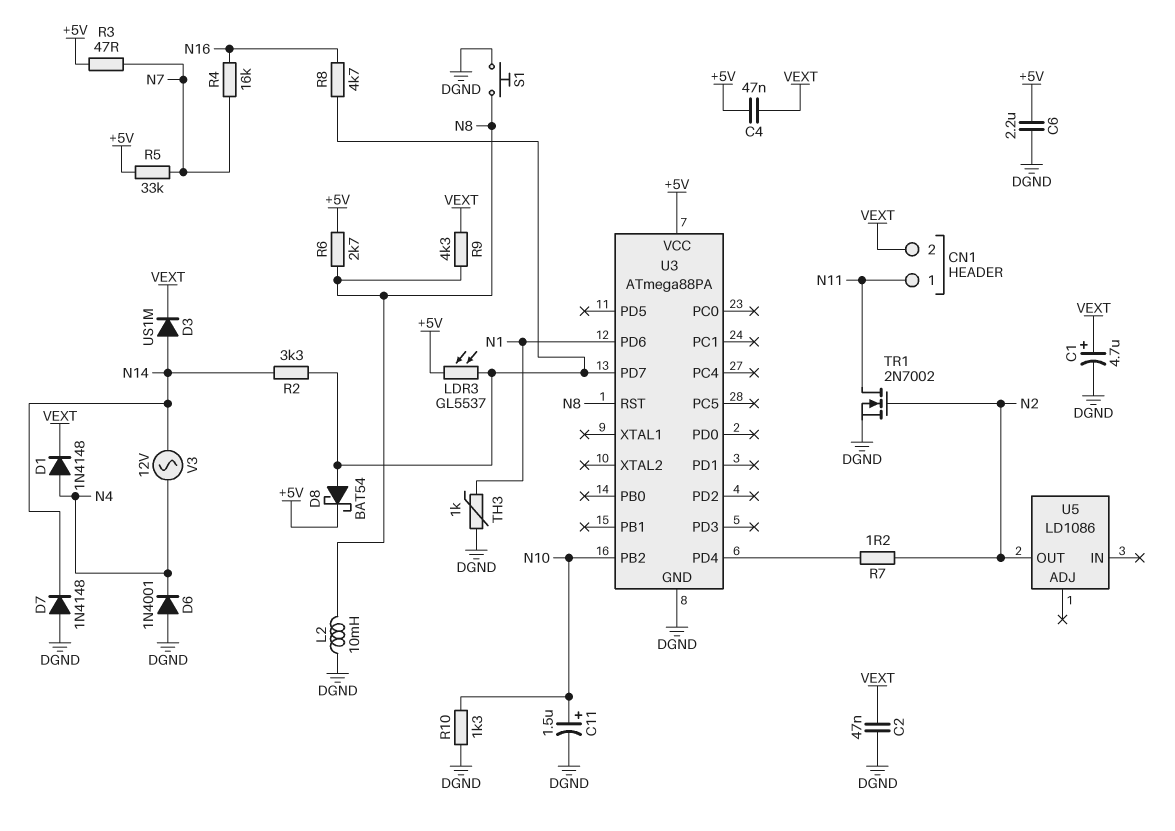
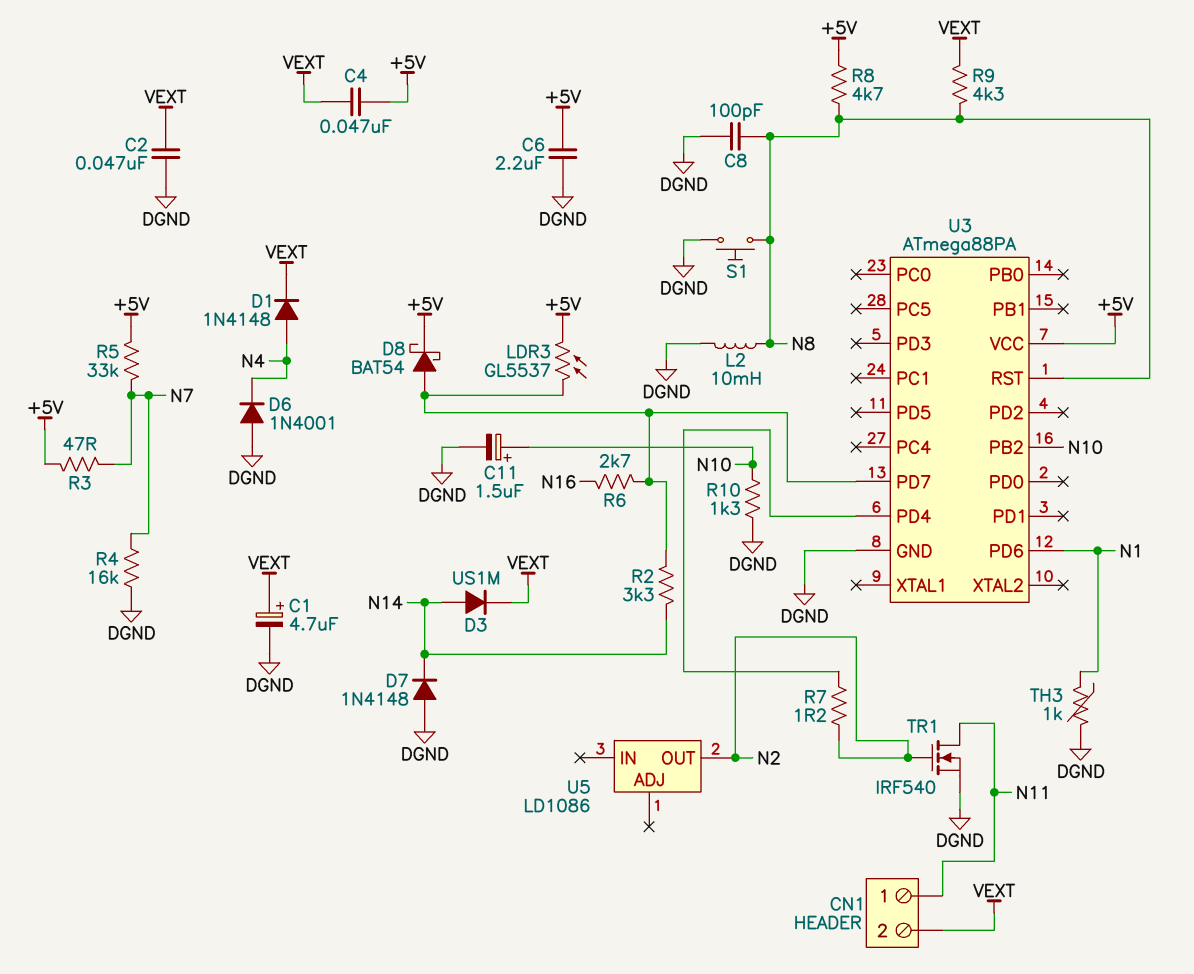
C8: none -> 100pF (DGND, N8)
R4: 16k (N7, N16) -> 16k (DGND, N7)
R6: 2.7k (+5V, N8) -> 2.7k (N16, U3/PD7)
R8: 4.7k (N16, U3/PD7) -> 4.7k (+5V, N8)
TR1: NMOS 2N7002 (G N2, D N11, S DGND) -> NMOS IRF540 (G N2, D N11, S DGND)
V3: AC 12V (N4, N14) -> none

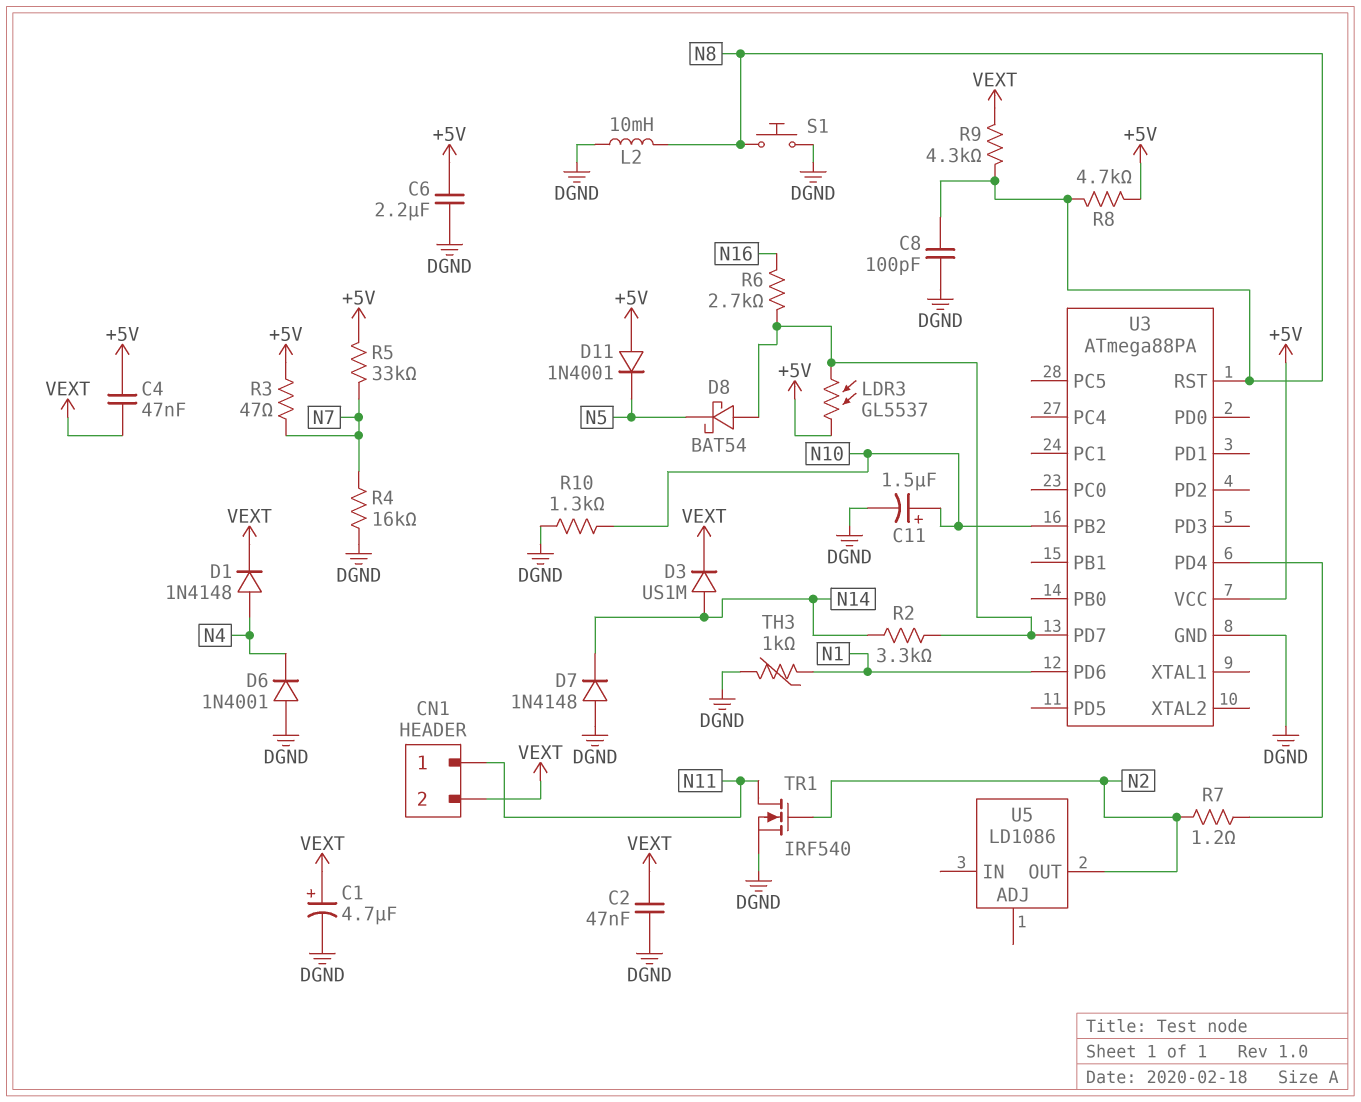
D8: schottky BAT54 (A U3/PD7, K +5V) -> schottky BAT54 (A U3/PD7, K N5)
D11: none -> diode 1N4001 (A +5V, K N5)

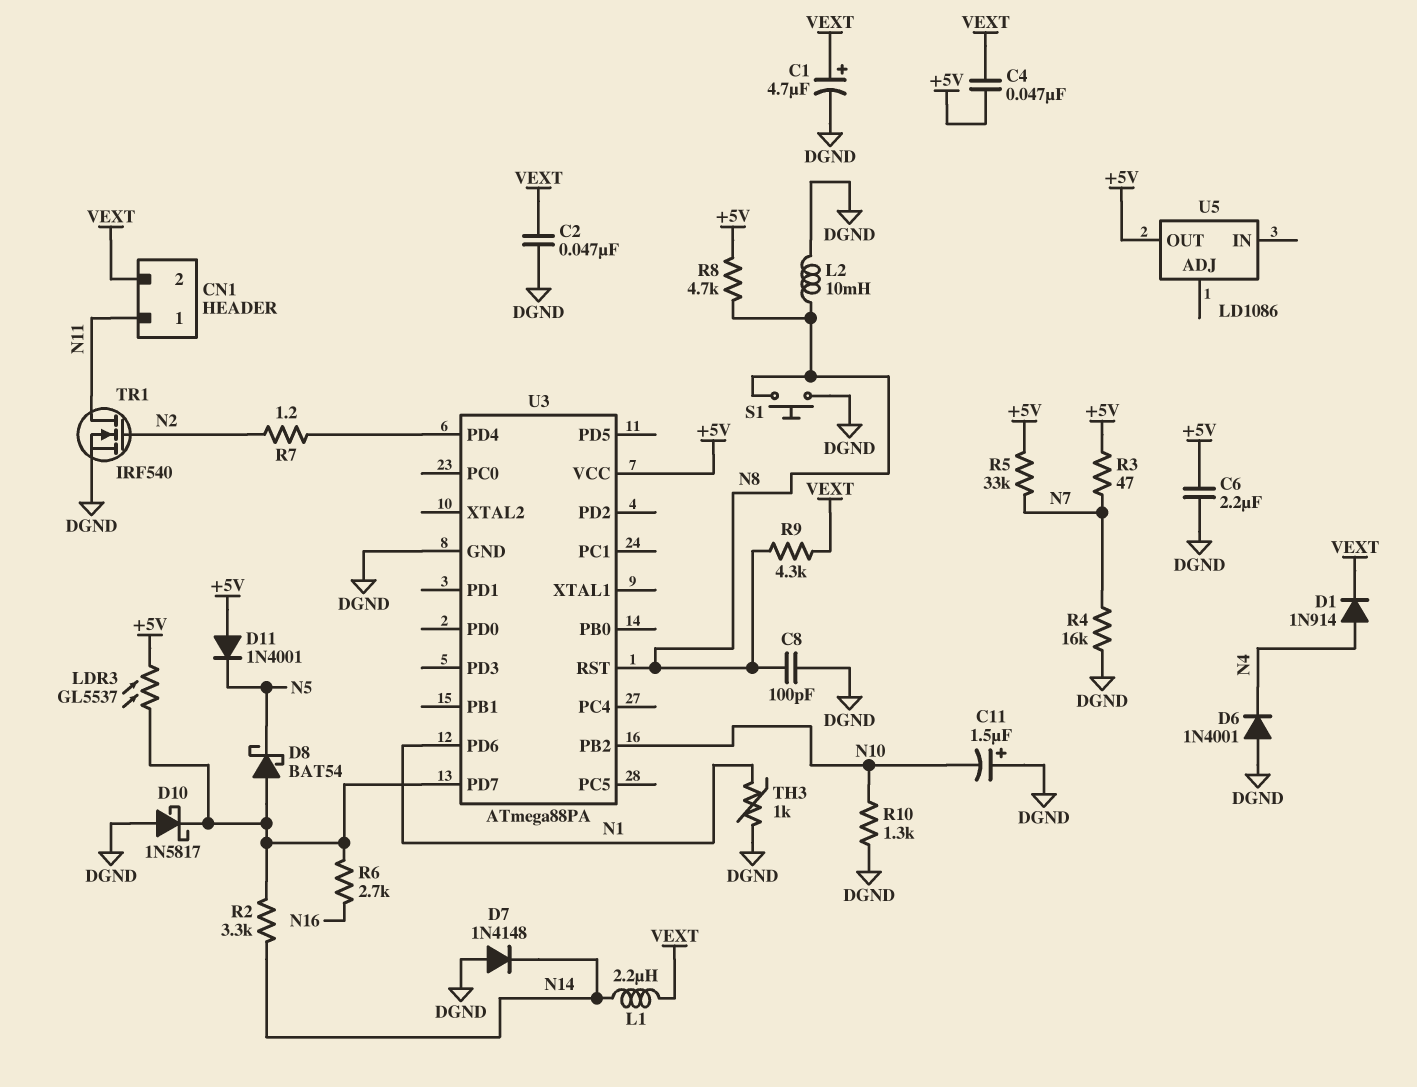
C11: 1.5uF (plus N10, minus DGND) -> 1.5uF (plus DGND, minus N10)
D1: diode 1N4148 (A N4, K VEXT) -> diode 1N914 (A N4, K VEXT)
D3: diode US1M (A N14, K VEXT) -> none
D10: none -> schottky 1N5817 (A DGND, K U3/PD7)
L1: none -> 2.2uH (N14, VEXT)
U5 pin OUT: N2 -> +5V

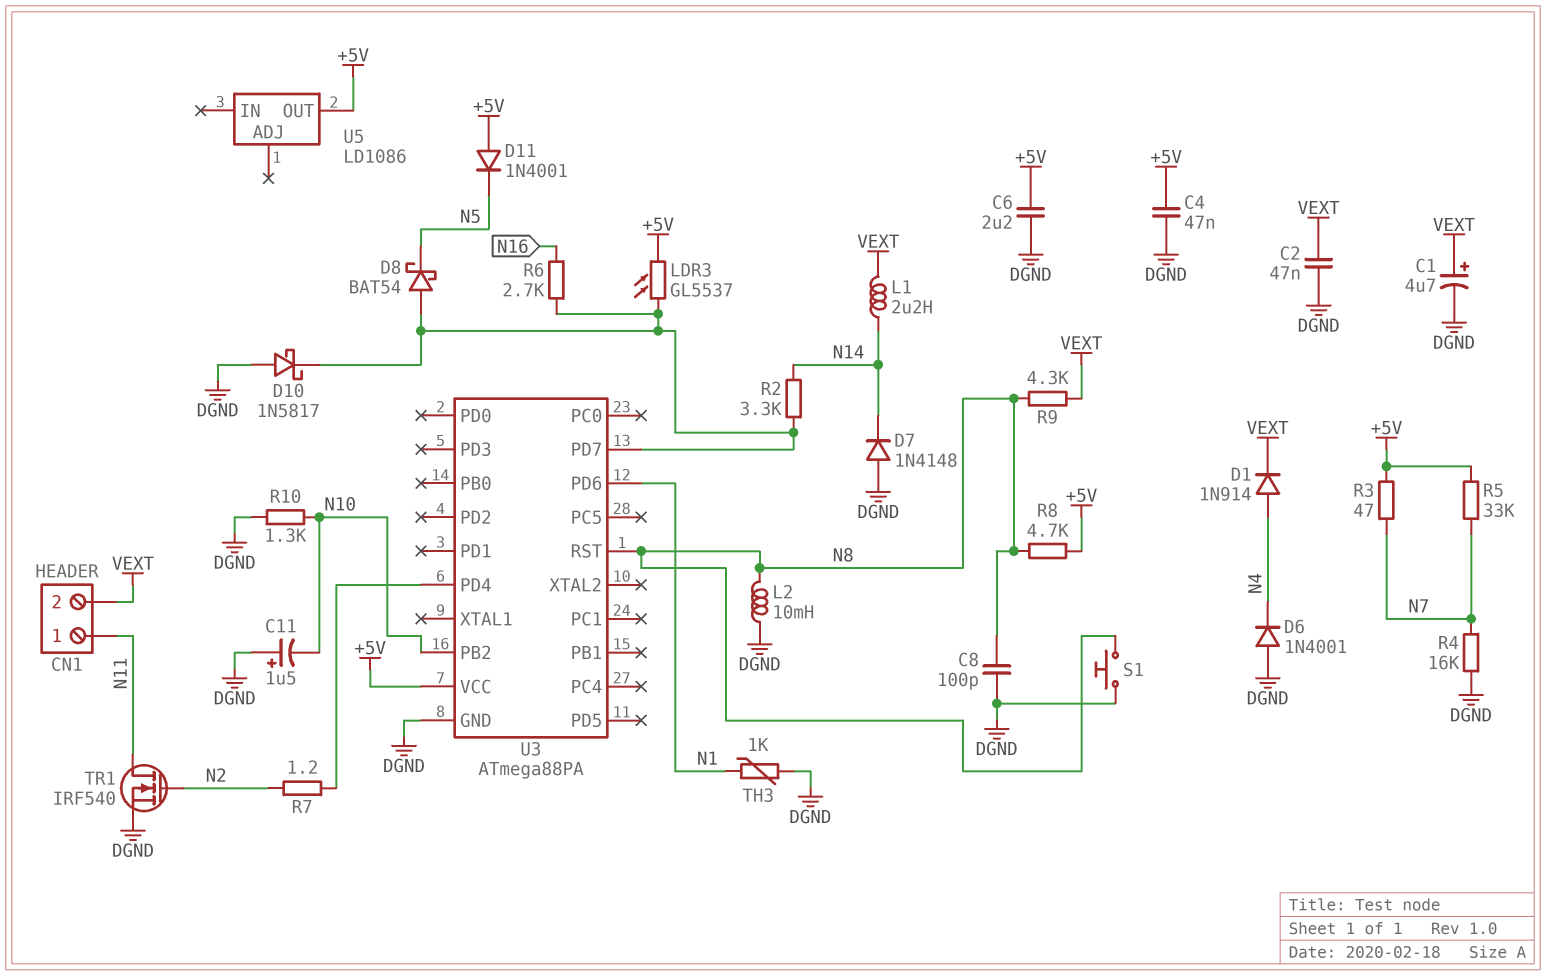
C4: 47nF (+5V, VEXT) -> 47nF (+5V, DGND)

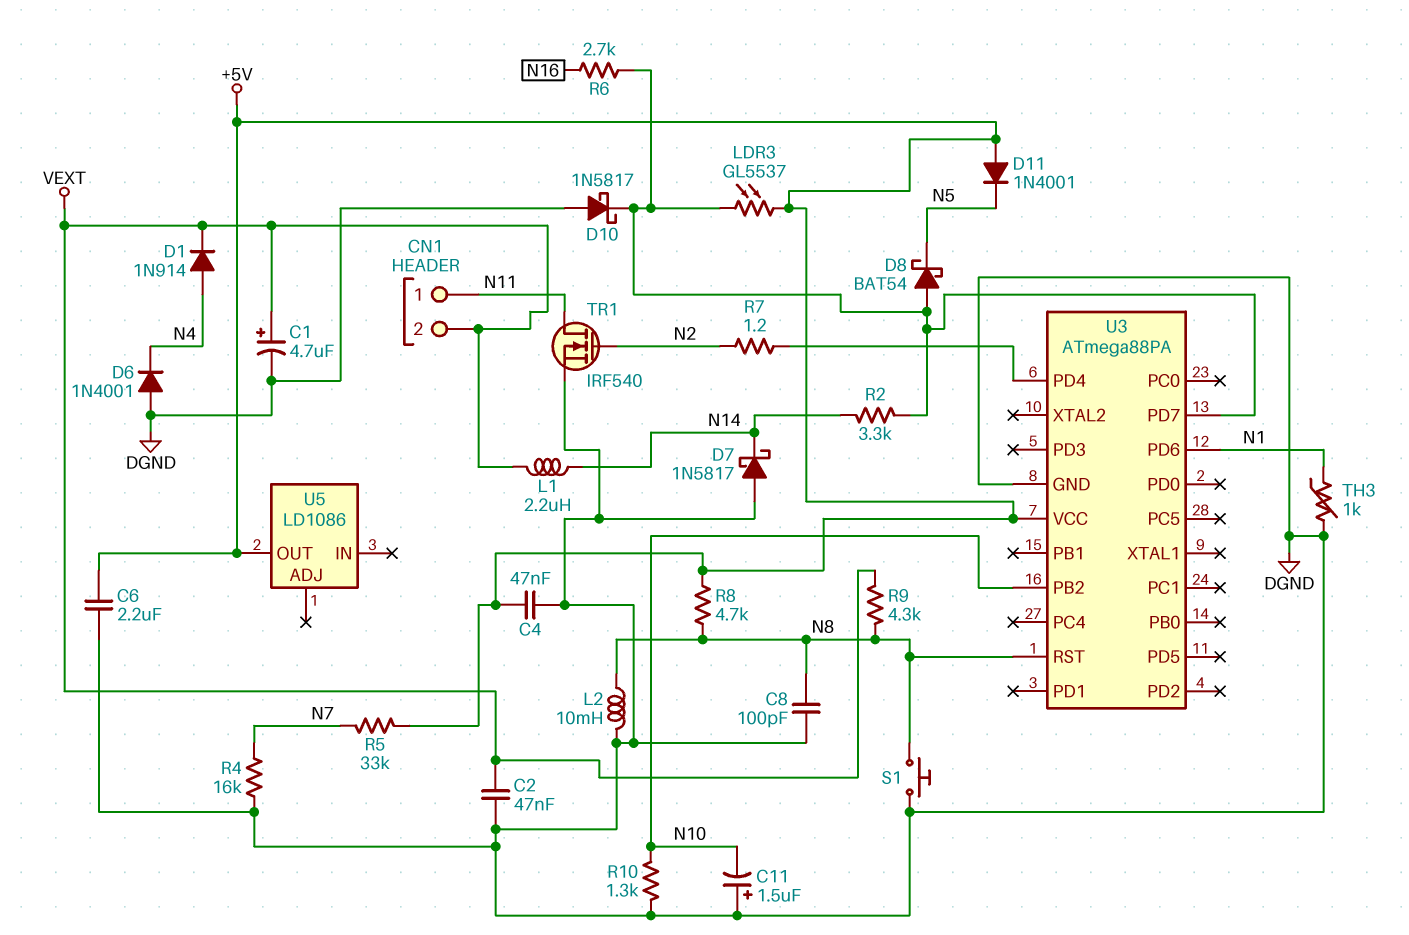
D7: diode 1N4148 (A DGND, K N14) -> schottky 1N5817 (A DGND, K N14)
R3: 47 (+5V, N7) -> none

